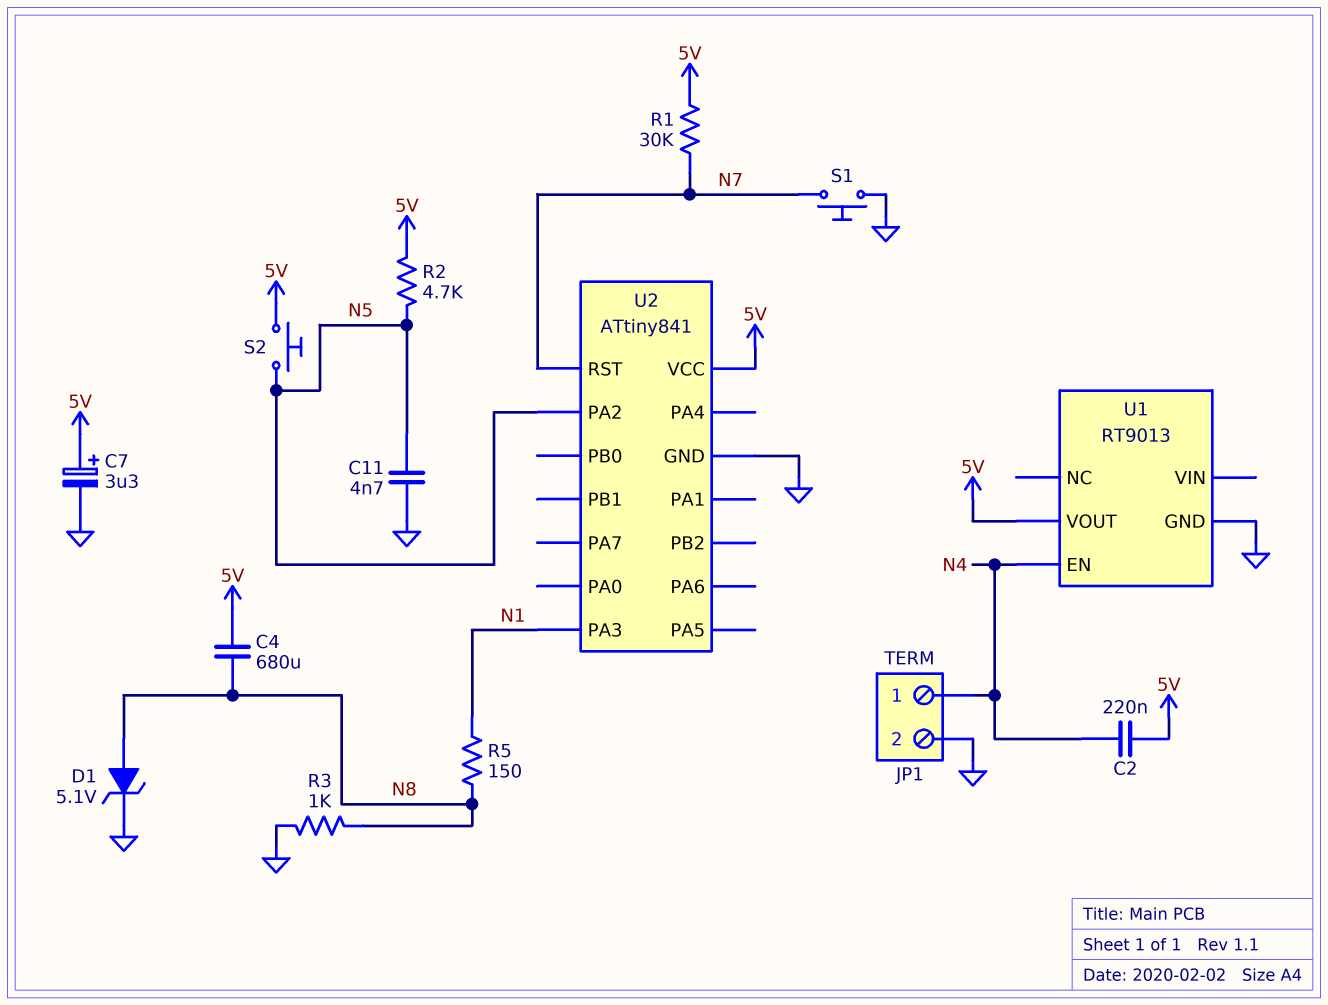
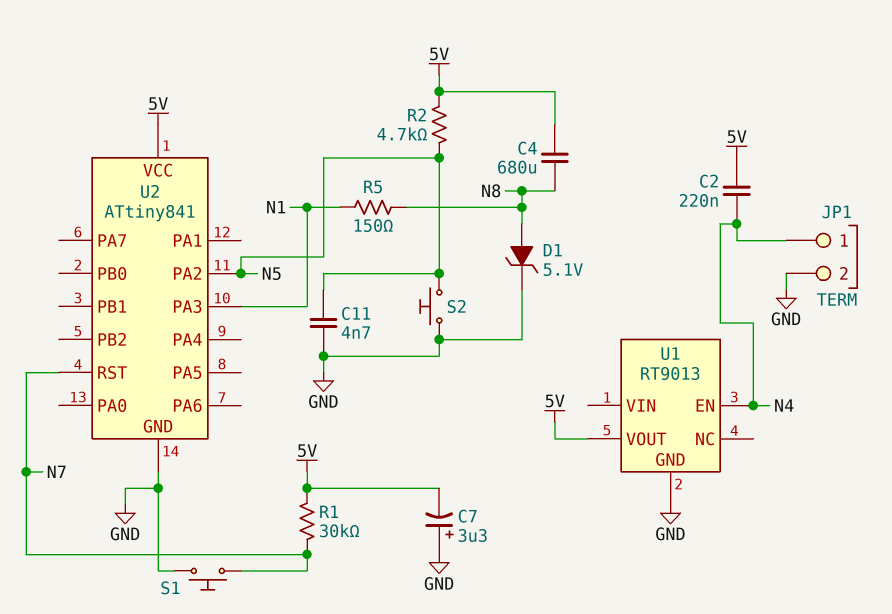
C7: 3.3uF (plus 5V, minus GND) -> 3.3uF (plus GND, minus 5V)
R3: 1k (GND, N8) -> none
S2: button (5V, N5) -> button (GND, N5)

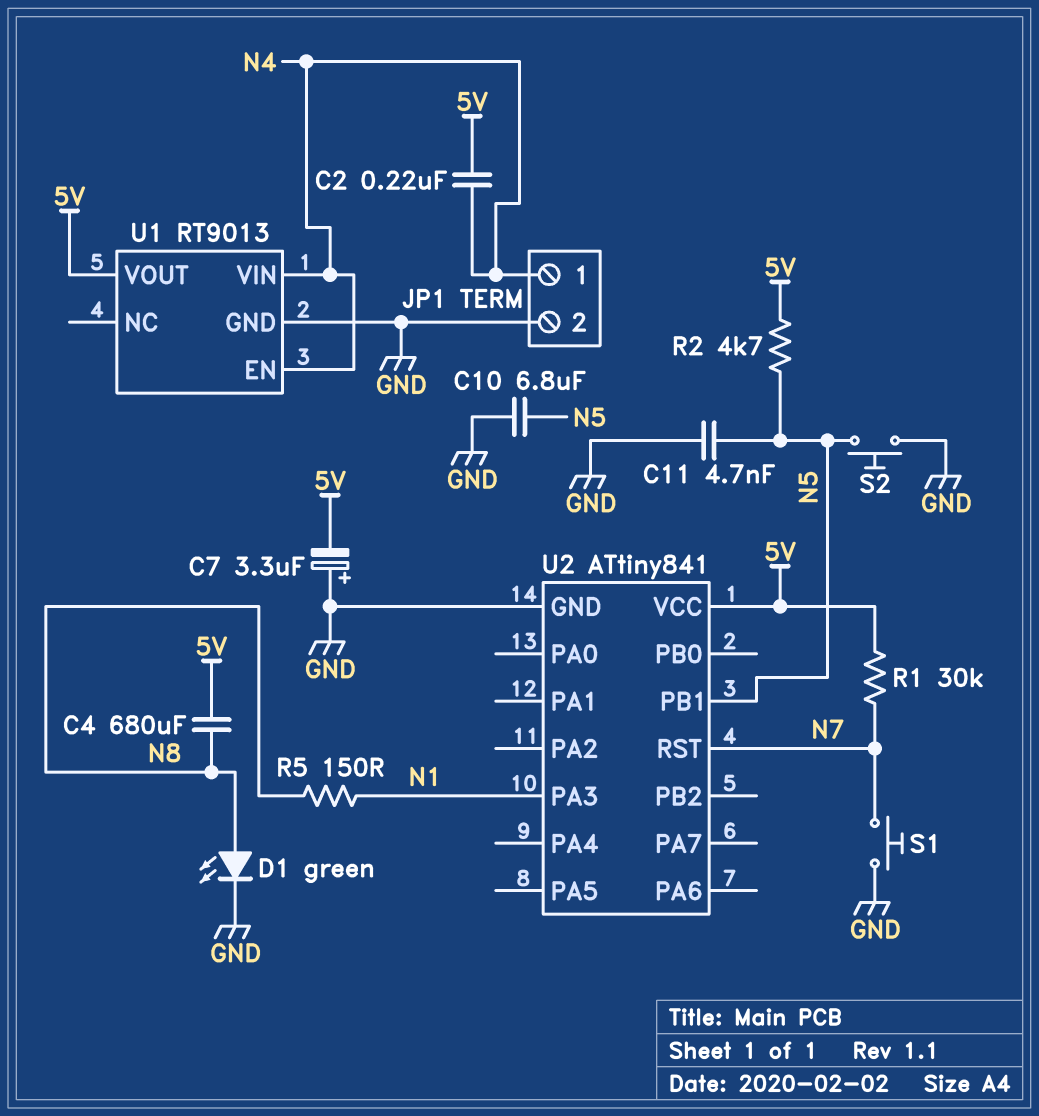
C10: none -> 6.8uF (GND, N5)
D1: zener 5.1V (A N8, K GND) -> LED green (A N8, K GND)
U1 pin VIN: none -> N4
U2 pin PA2: N5 -> none
U2 pin PB1: none -> N5

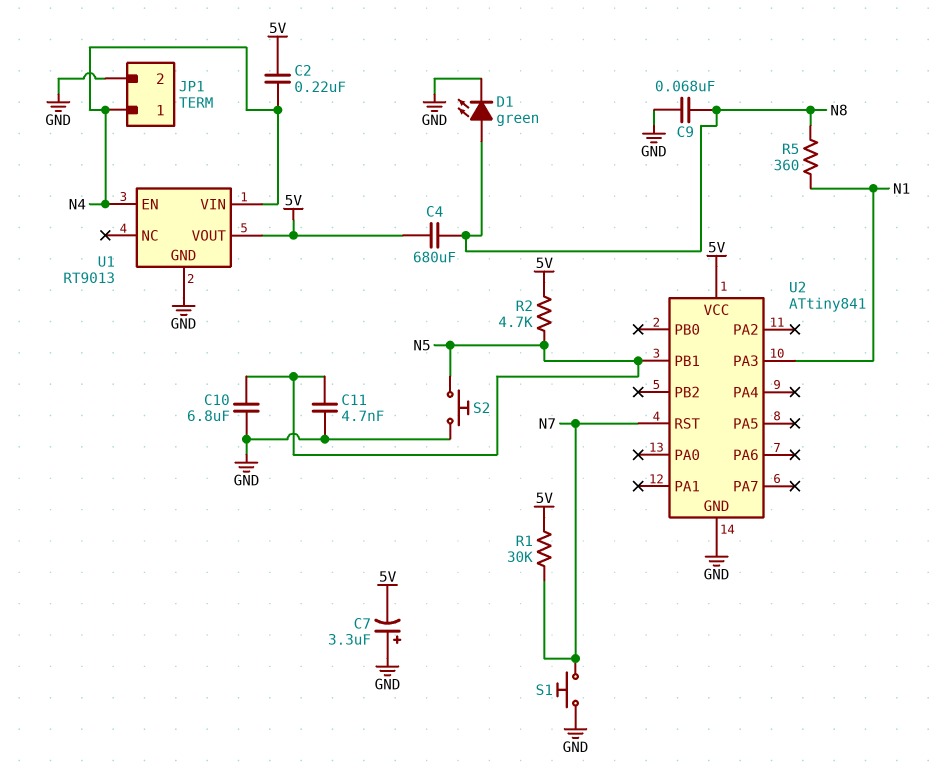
C9: none -> 68nF (GND, N8)
R5: 150 (N1, N8) -> 360 (N1, N8)

